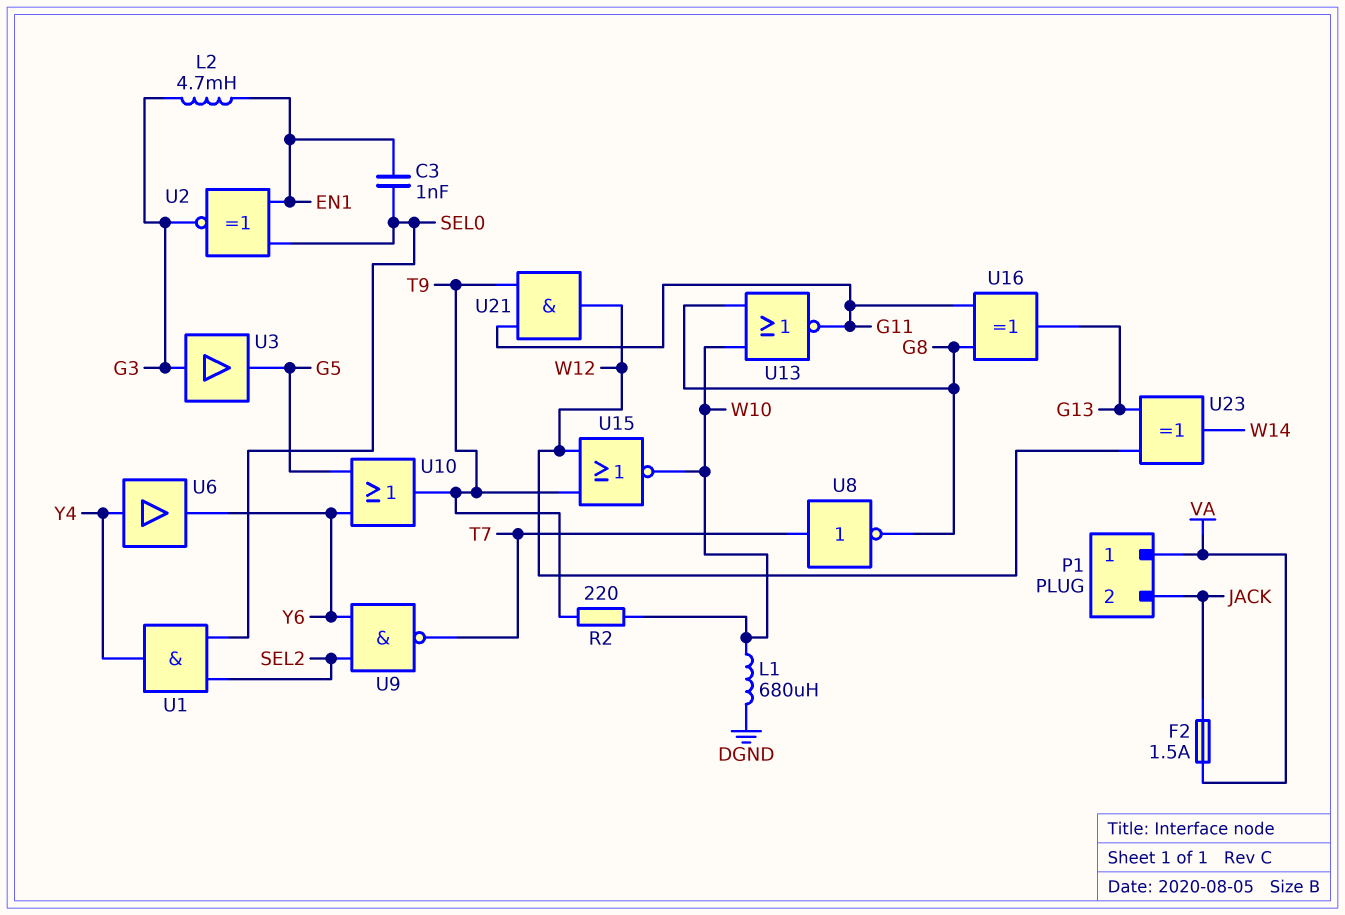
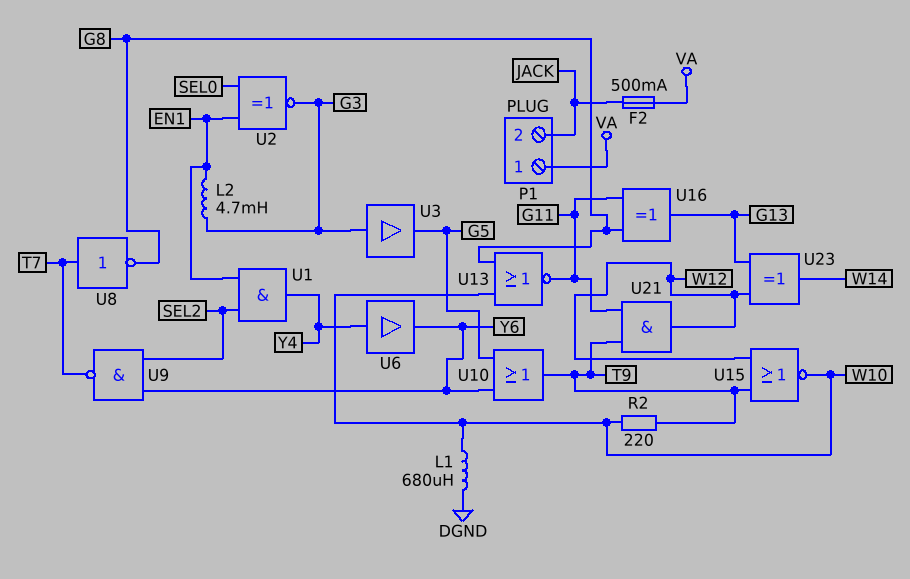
C3: 1nF (EN1, SEL0) -> none
F2: 1.5A (JACK, VA) -> 500mA (JACK, VA)
U1: AND (in SEL0, in SEL2, out Y4) -> AND (in EN1, in SEL2, out Y4)

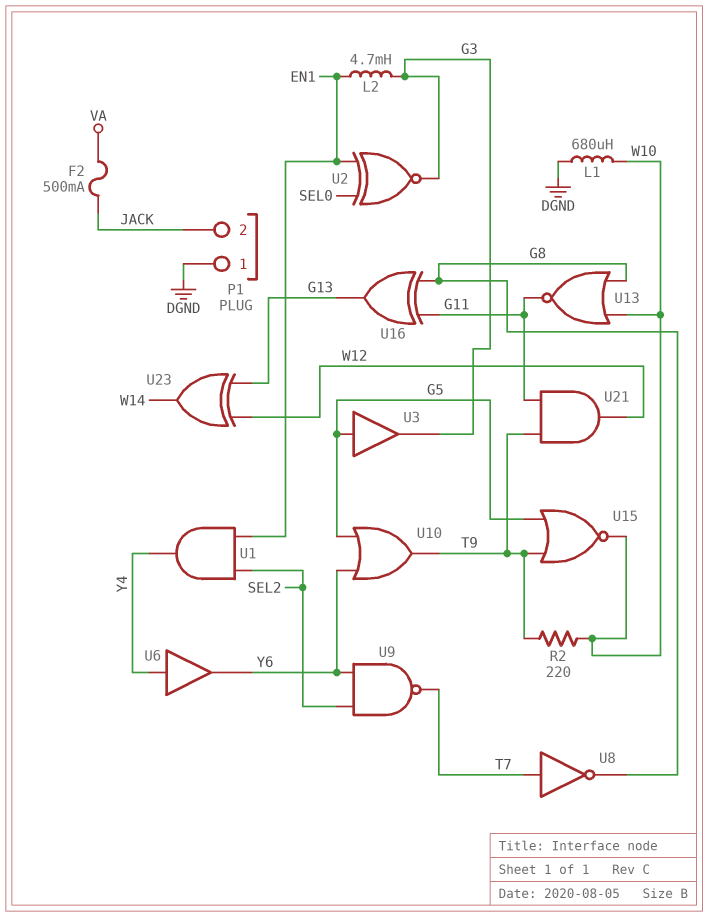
P1 pin 1: VA -> DGND
U3: buffer (in G3, out G5) -> buffer (in G5, out G3)
U15: NOR (in T9, in W12, out W10) -> NOR (in G5, in T9, out W10)

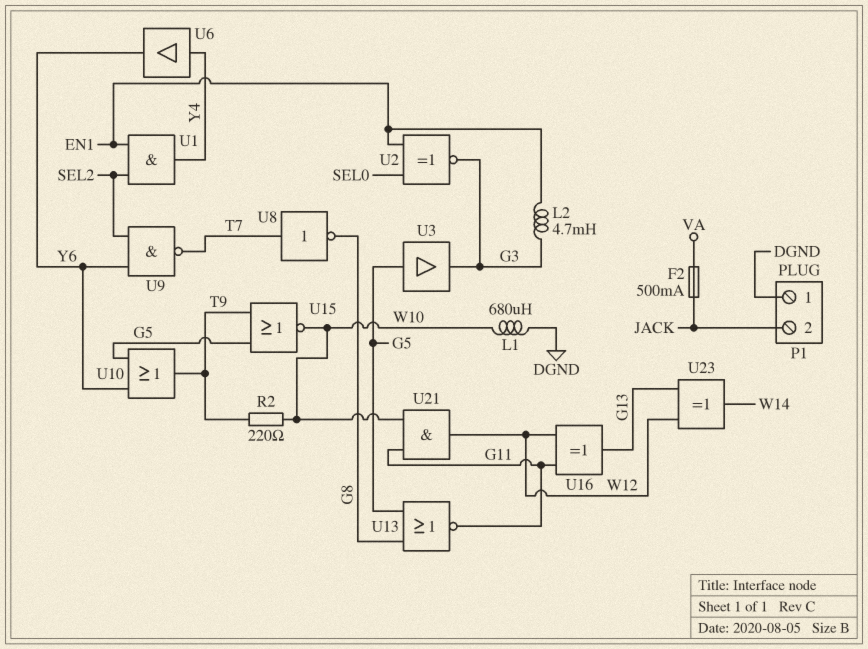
U13: NOR (in G8, in W10, out G11) -> NOR (in G5, in G8, out G11)
U16: XOR (in G8, in G11, out G13) -> XOR (in G11, in W12, out G13)
U21: AND (in G11, in T9, out W12) -> AND (in G11, in W10, out W12)

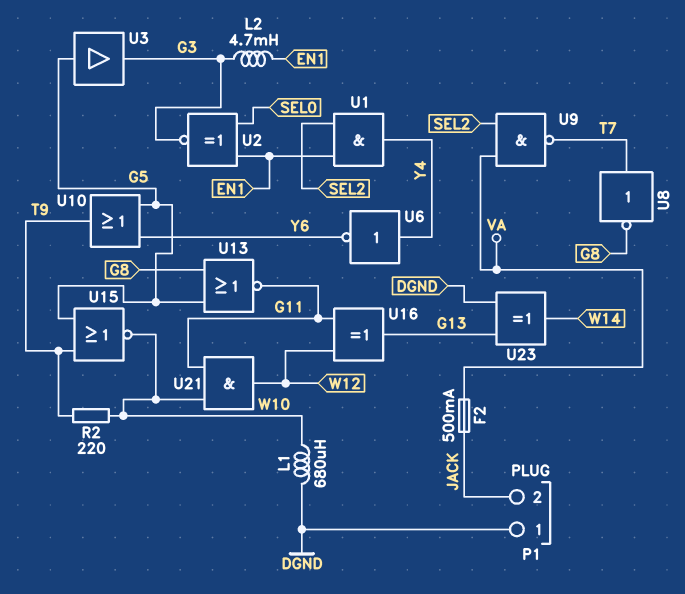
U6: buffer (in Y4, out Y6) -> NOT (in Y4, out Y6)
U9: NAND (in SEL2, in Y6, out T7) -> NAND (in SEL2, in VA, out T7)
U23: XOR (in G13, in W12, out W14) -> XOR (in DGND, in G13, out W14)

